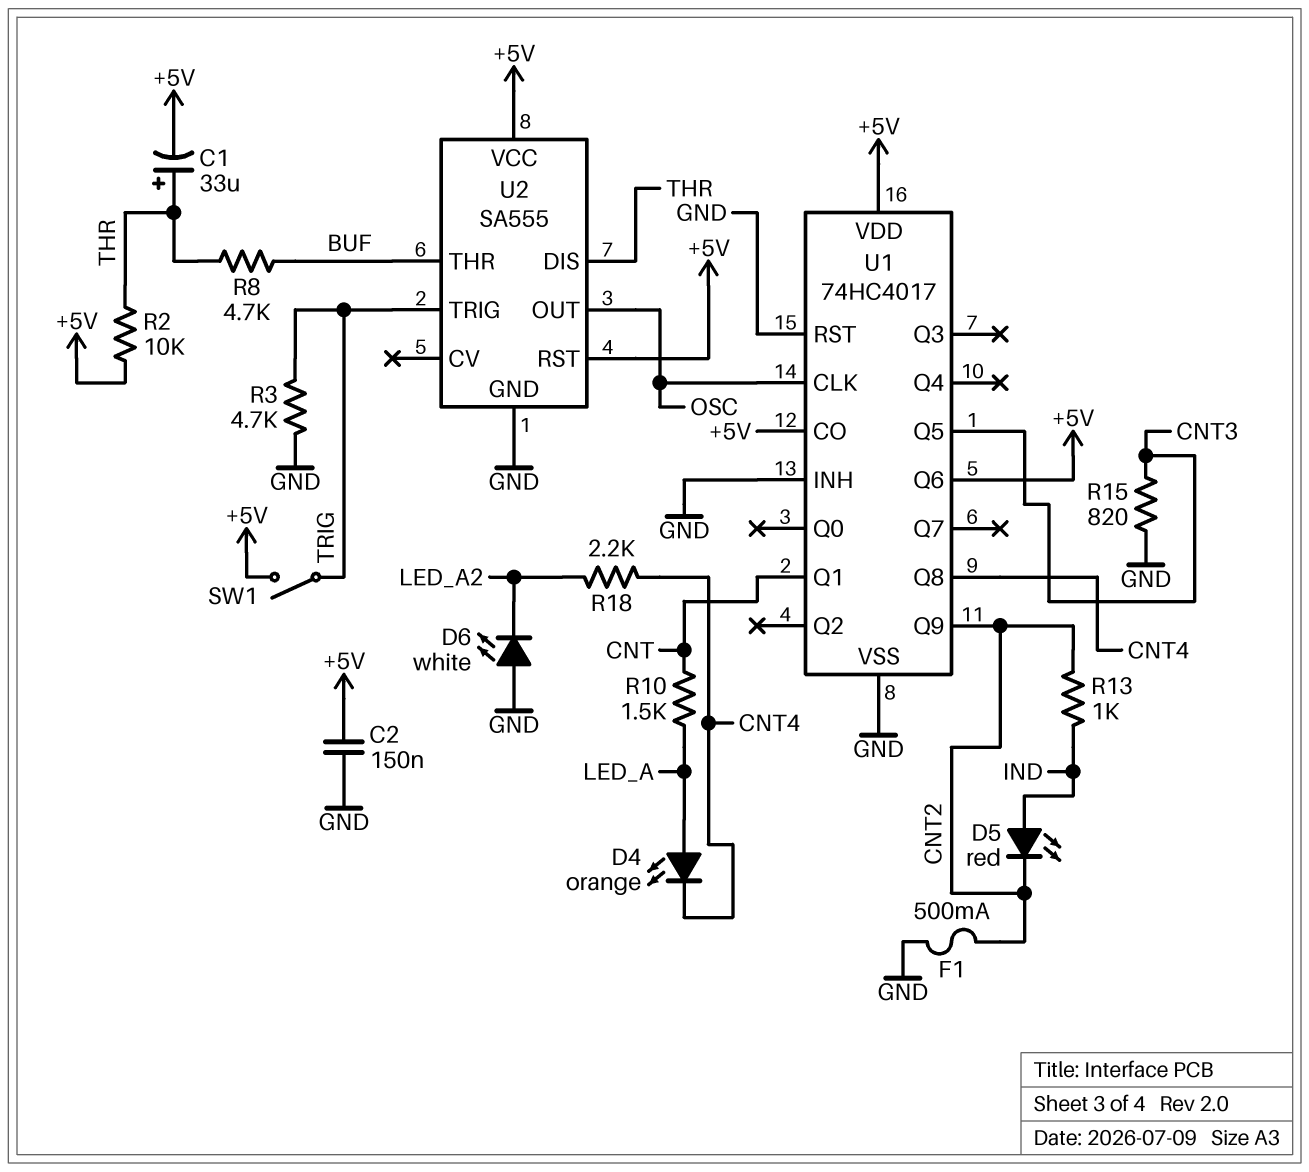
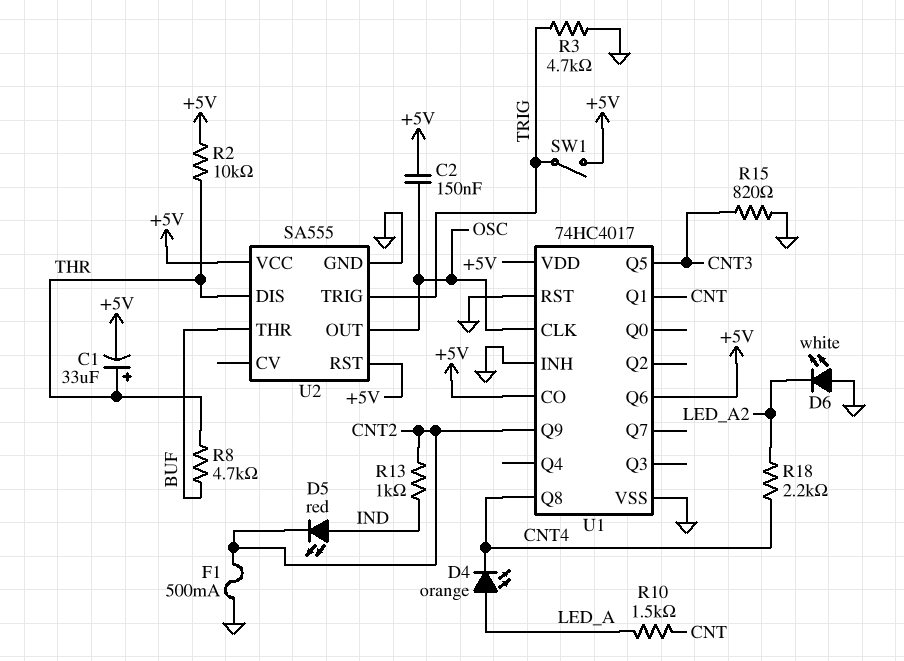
C2: 150nF (+5V, GND) -> 150nF (+5V, OSC)

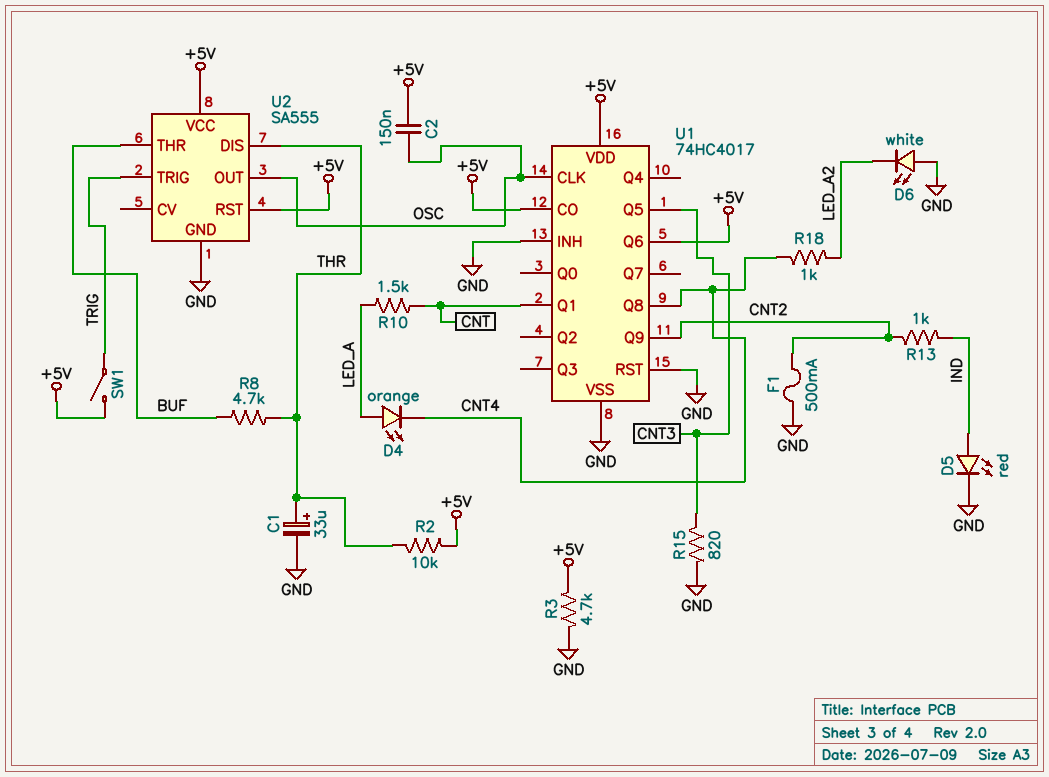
C1: 33uF (plus THR, minus +5V) -> 33uF (plus THR, minus GND)
D5: LED red (A IND, K CNT2) -> LED red (A IND, K GND)
R3: 4.7k (GND, TRIG) -> 4.7k (+5V, GND)
R18: 2.2k (CNT4, LED_A2) -> 1k (CNT4, LED_A2)

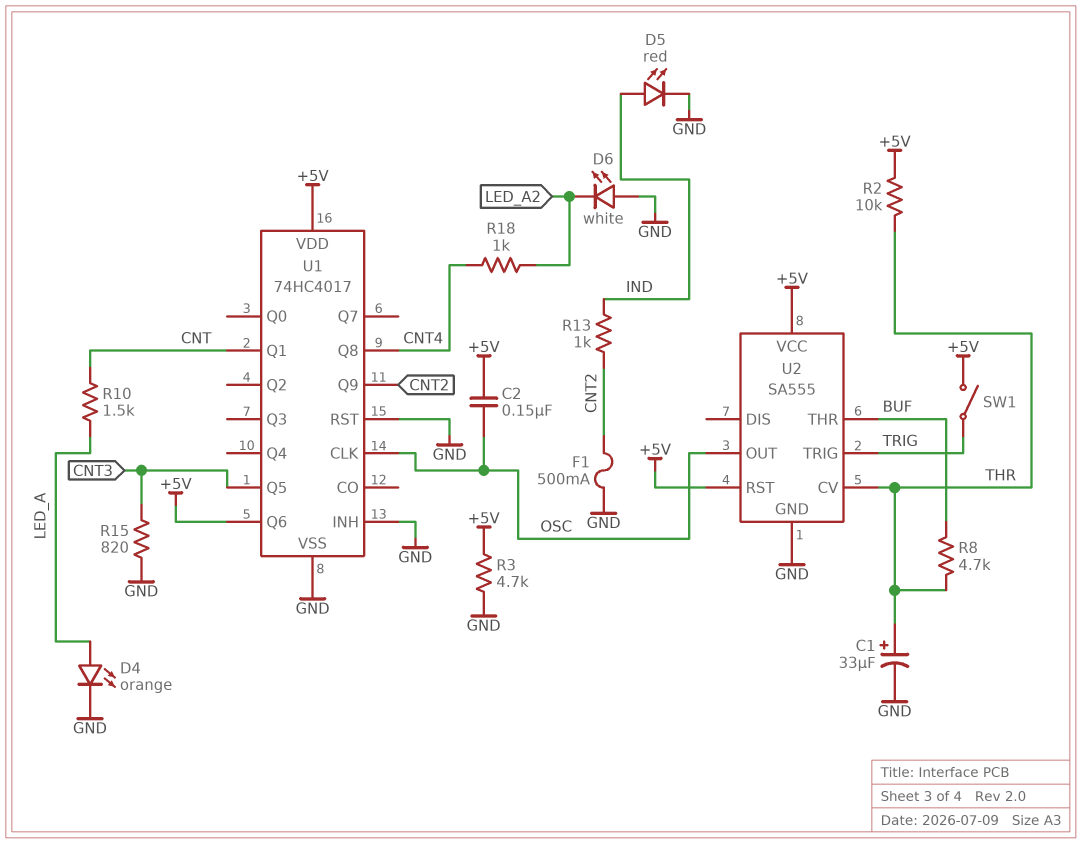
D4: LED orange (A LED_A, K CNT4) -> LED orange (A LED_A, K GND)
U1 pin CO: +5V -> none
U2 pin CV: none -> THR
U2 pin DIS: THR -> none

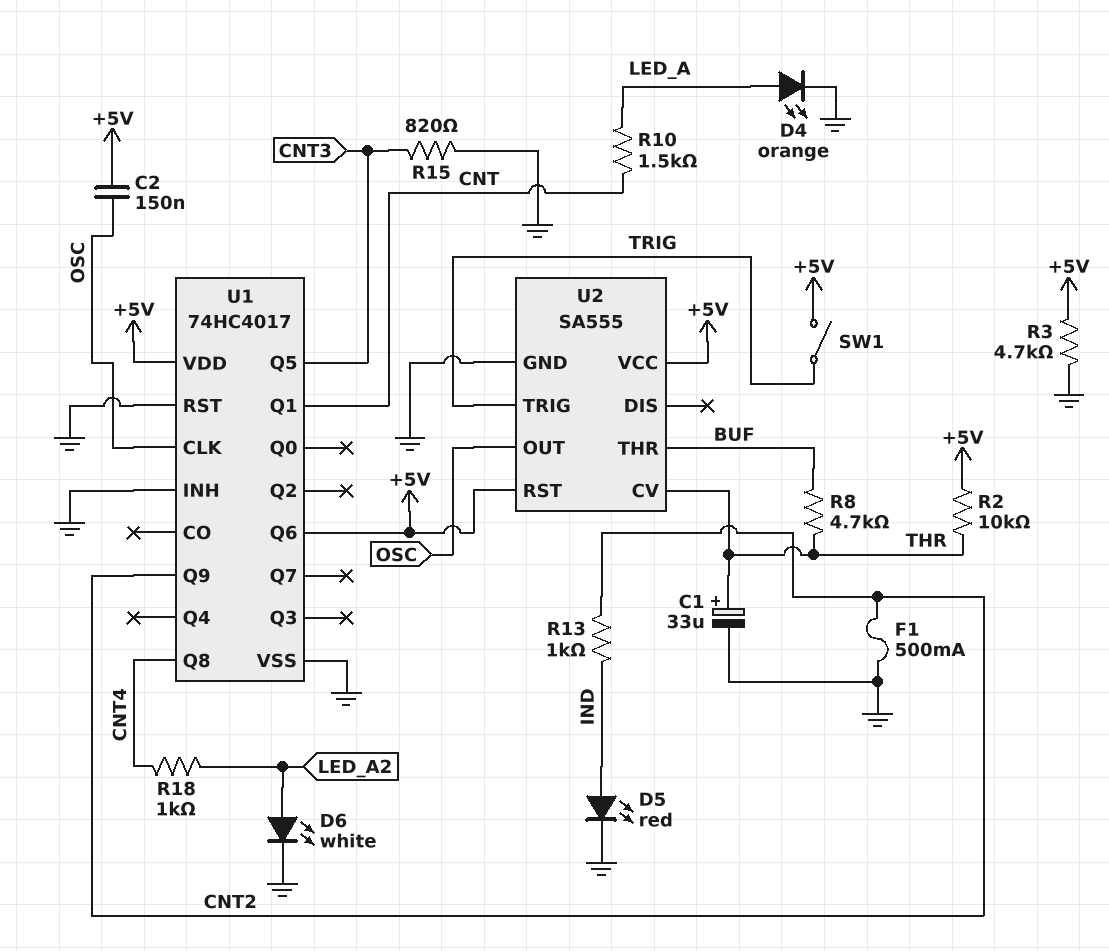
D6: LED white (A GND, K LED_A2) -> LED white (A LED_A2, K GND)

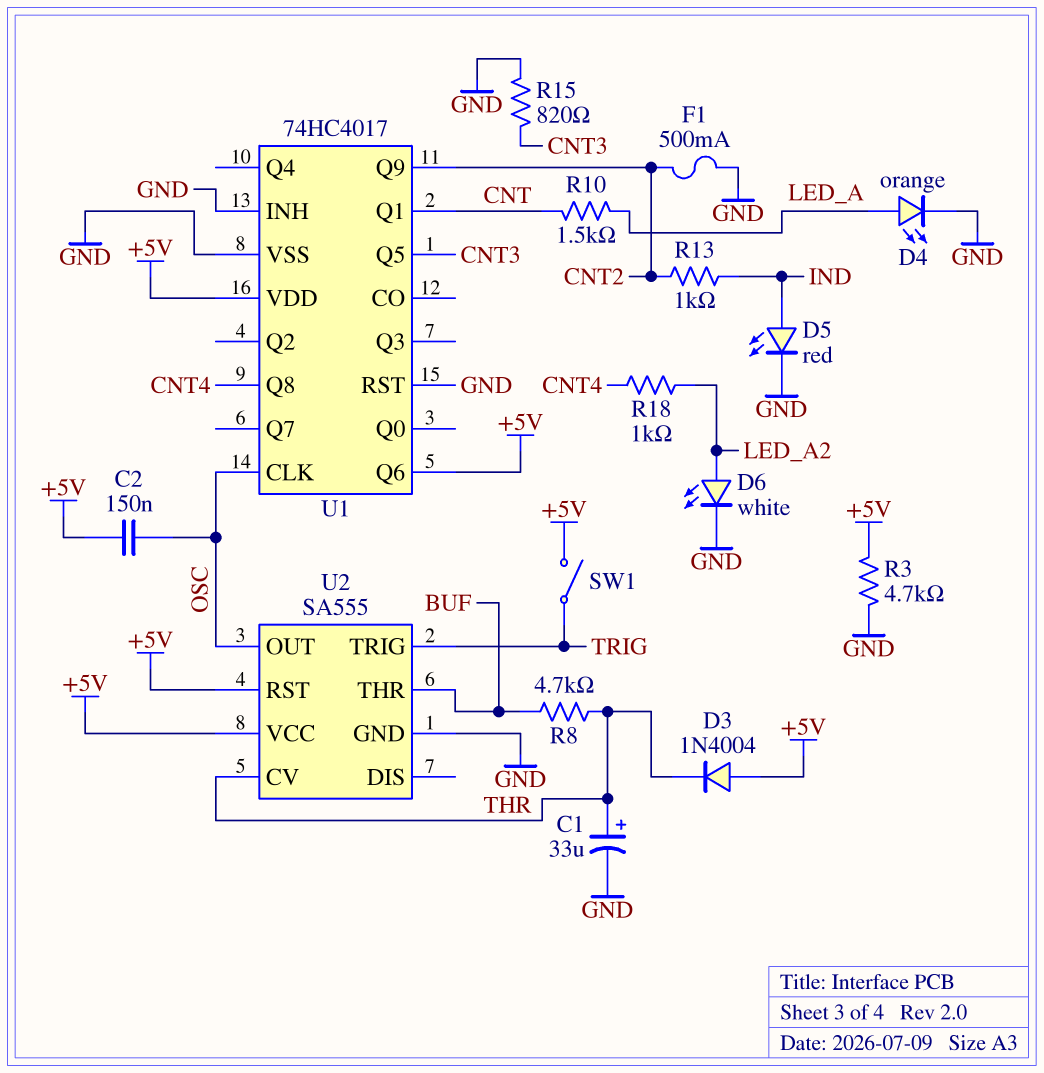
D3: none -> diode 1N4004 (A +5V, K THR)
R2: 10k (+5V, THR) -> none

